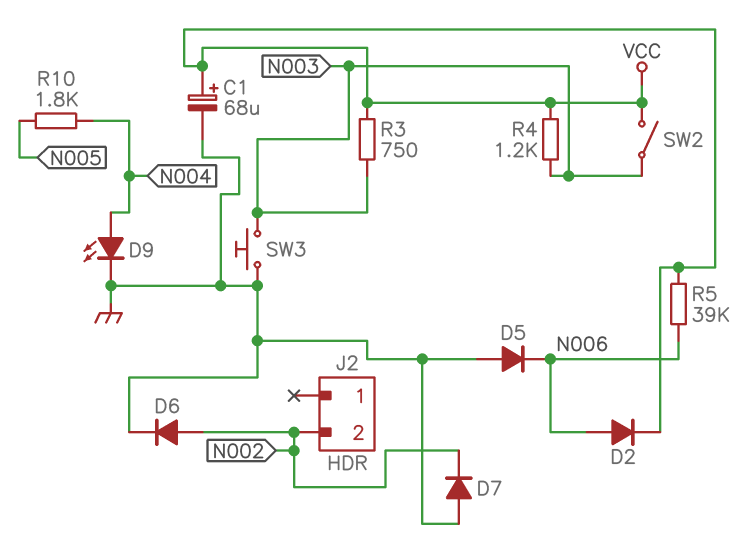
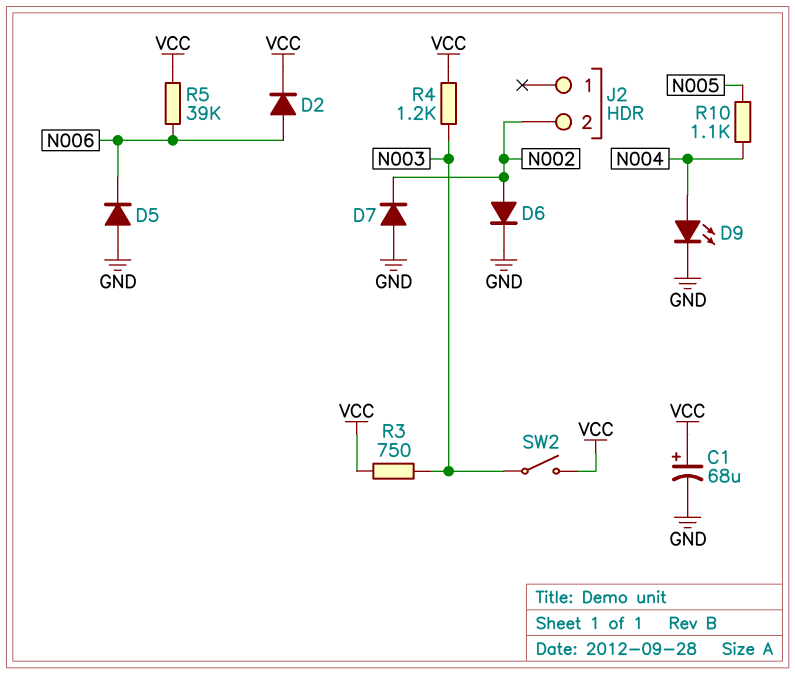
R10: 1.8k (N004, N005) -> 1.1k (N004, N005)
SW3: button (GND, N003) -> none

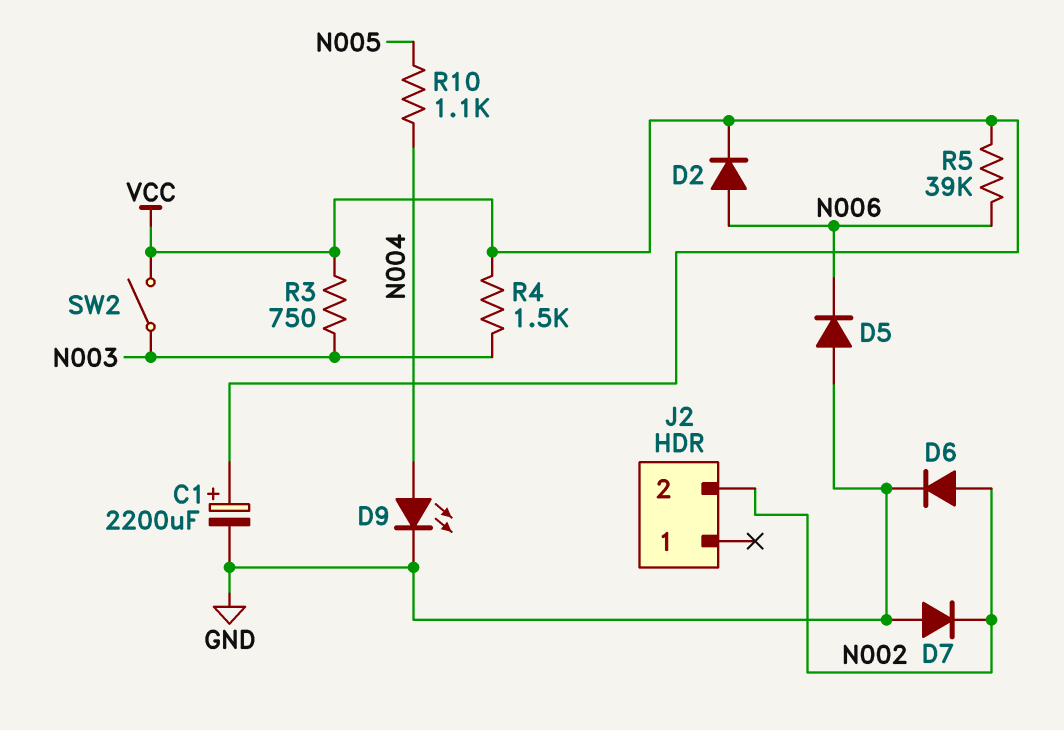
C1: 68uF (plus VCC, minus GND) -> 2200uF (plus VCC, minus GND)
R4: 1.2k (N003, VCC) -> 1.5k (N003, VCC)

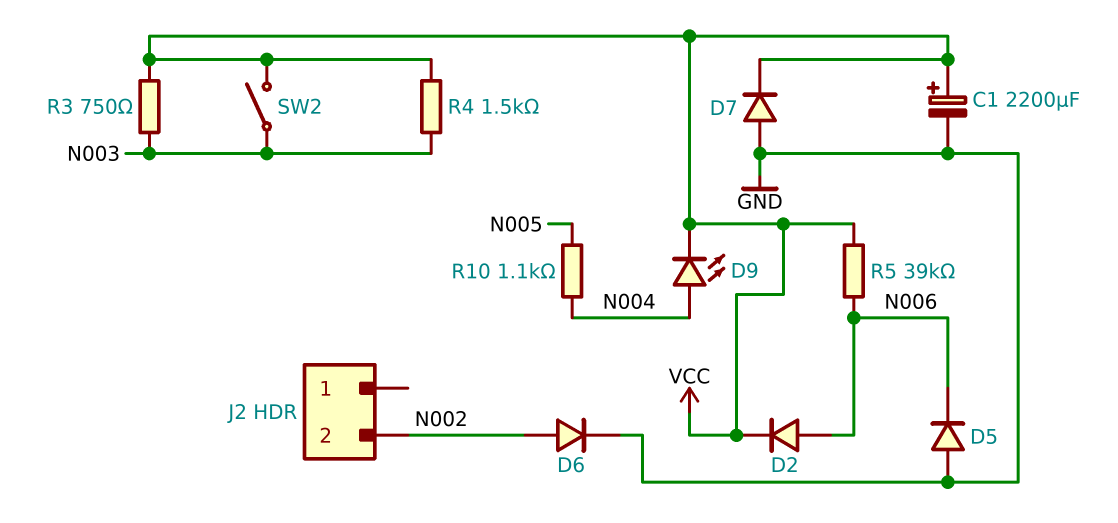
D7: diode (A GND, K N002) -> diode (A GND, K VCC)
D9: LED (A N004, K GND) -> LED (A N004, K VCC)

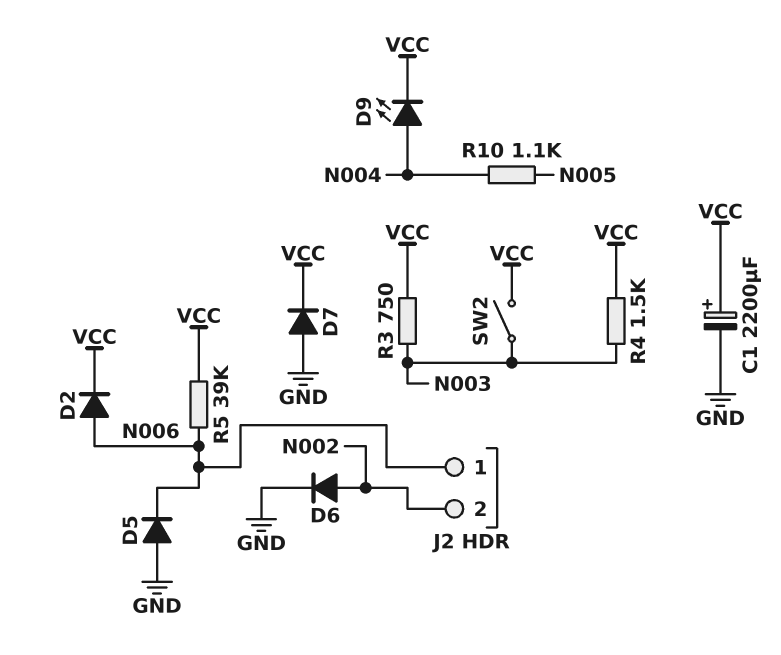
J2 pin 1: none -> N006

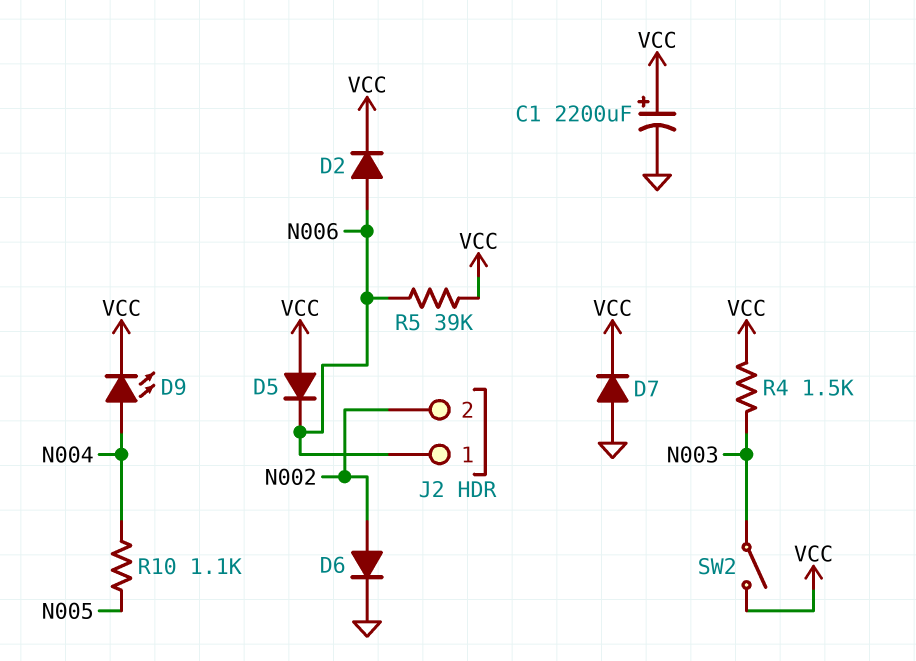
D5: diode (A GND, K N006) -> diode (A VCC, K N006)
R3: 750 (N003, VCC) -> none

